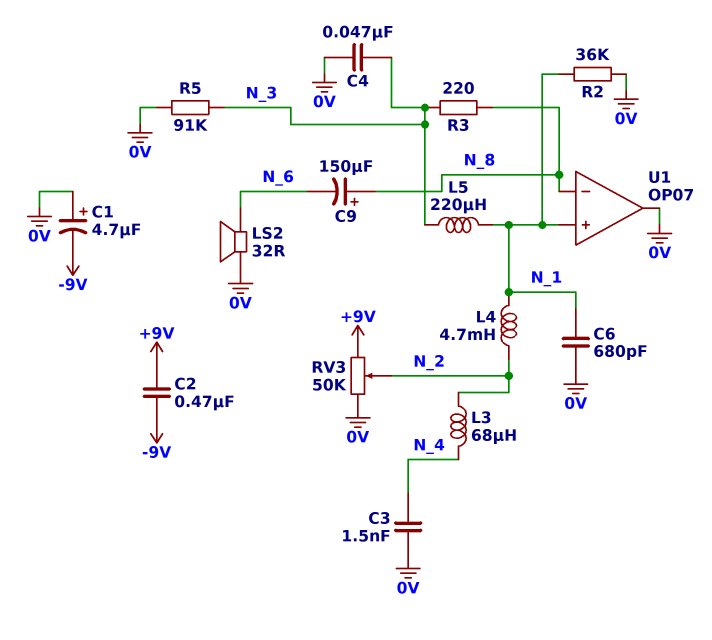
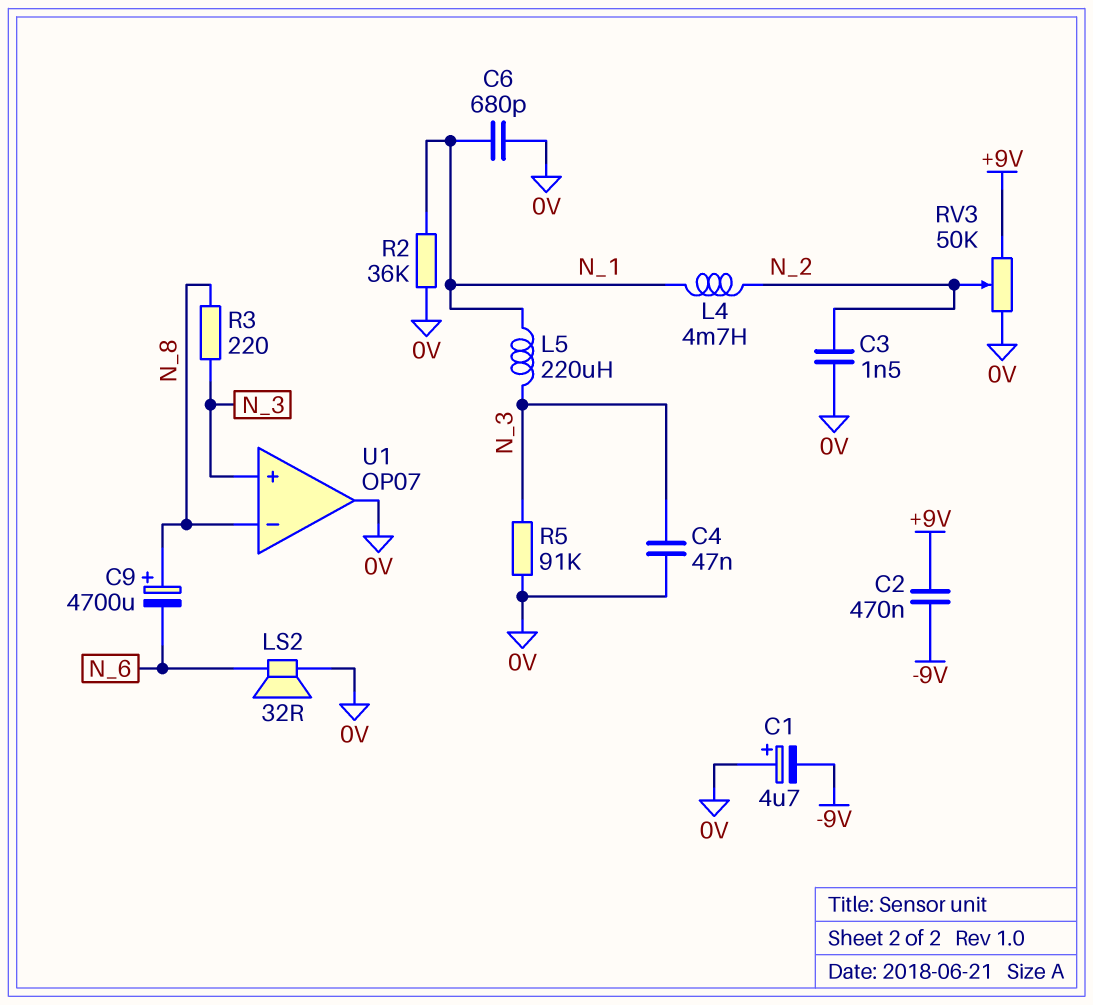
C3: 1.5nF (0V, N_4) -> 1.5nF (0V, N_2)
C9: 150uF (plus N_8, minus N_6) -> 4700uF (plus N_8, minus N_6)
L3: 68uH (N_2, N_4) -> none
U1 pin in+: N_1 -> N_3

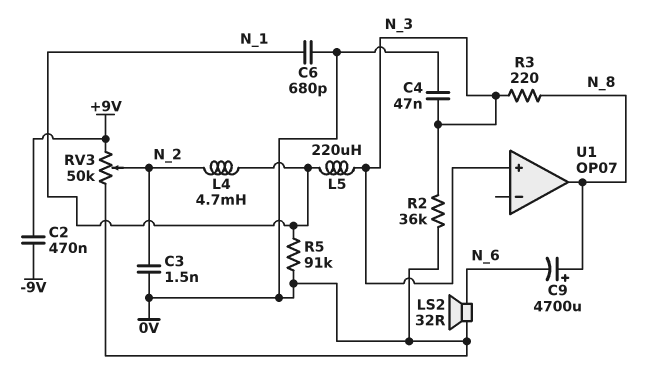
C1: 4.7uF (plus 0V, minus -9V) -> none
R2: 36k (0V, N_1) -> 36k (0V, N_3)
R5: 91k (0V, N_3) -> 91k (0V, N_1)
U1 pin in-: N_8 -> none
U1 pin out: 0V -> N_8

